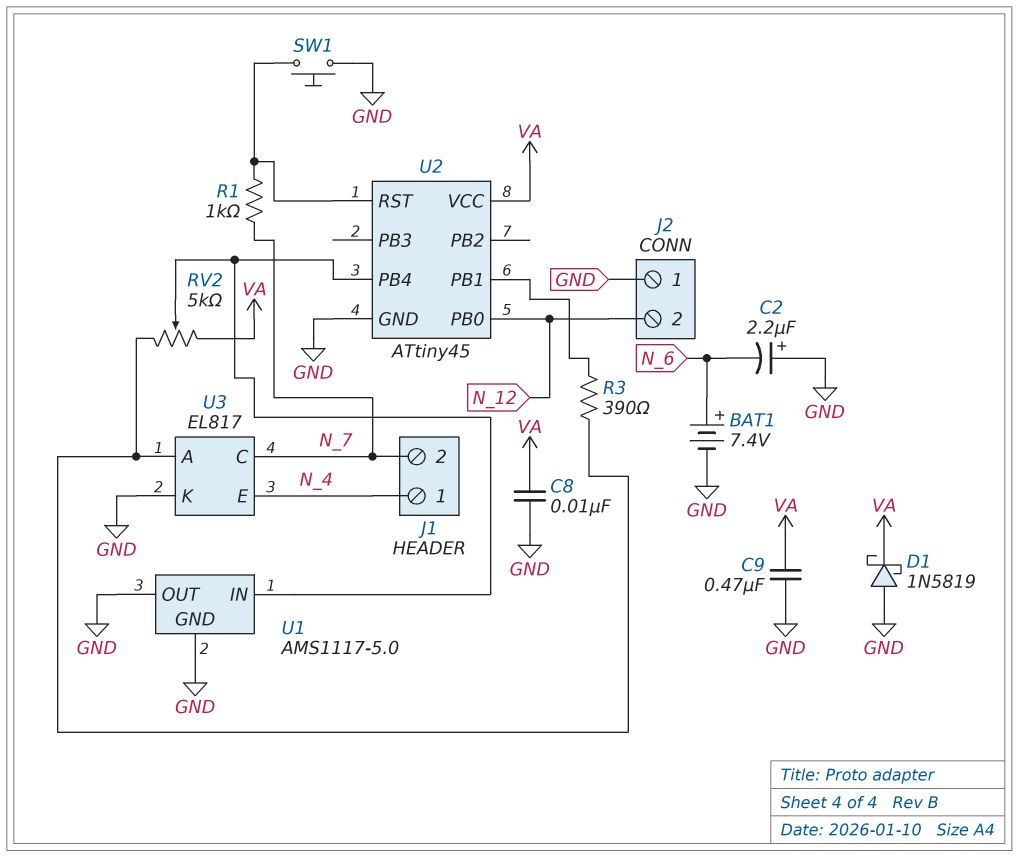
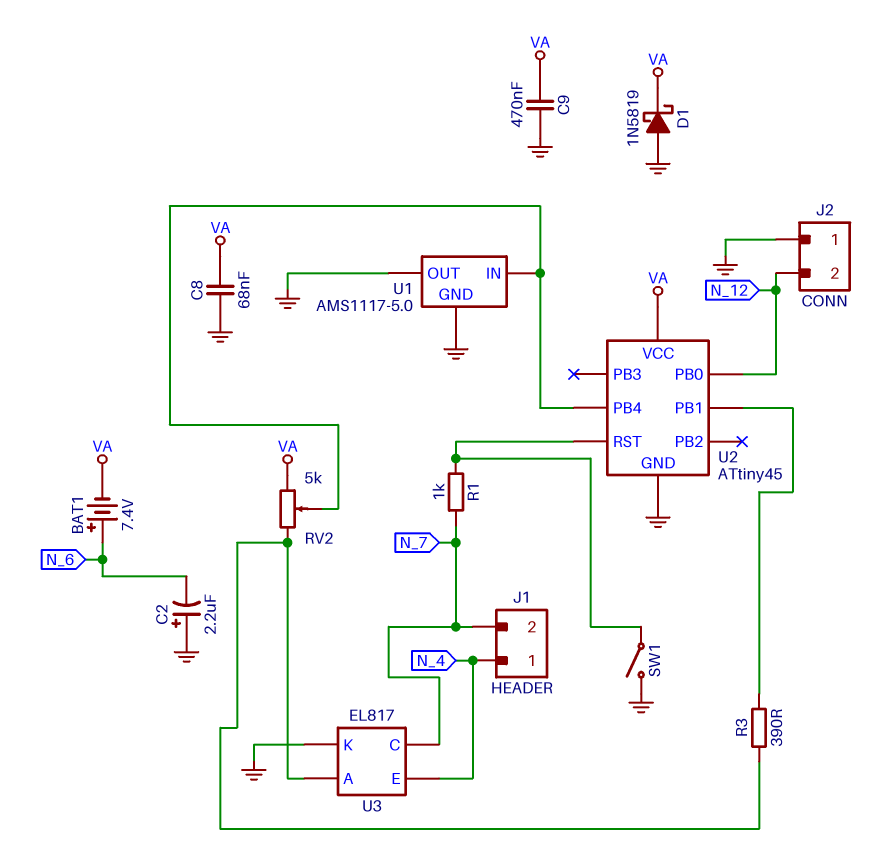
BAT1: 7.4V (plus N_6, minus GND) -> 7.4V (plus N_6, minus VA)
C8: 10nF (GND, VA) -> 68nF (GND, VA)
SW1: button (GND, U2/RST) -> switch (GND, U2/RST)

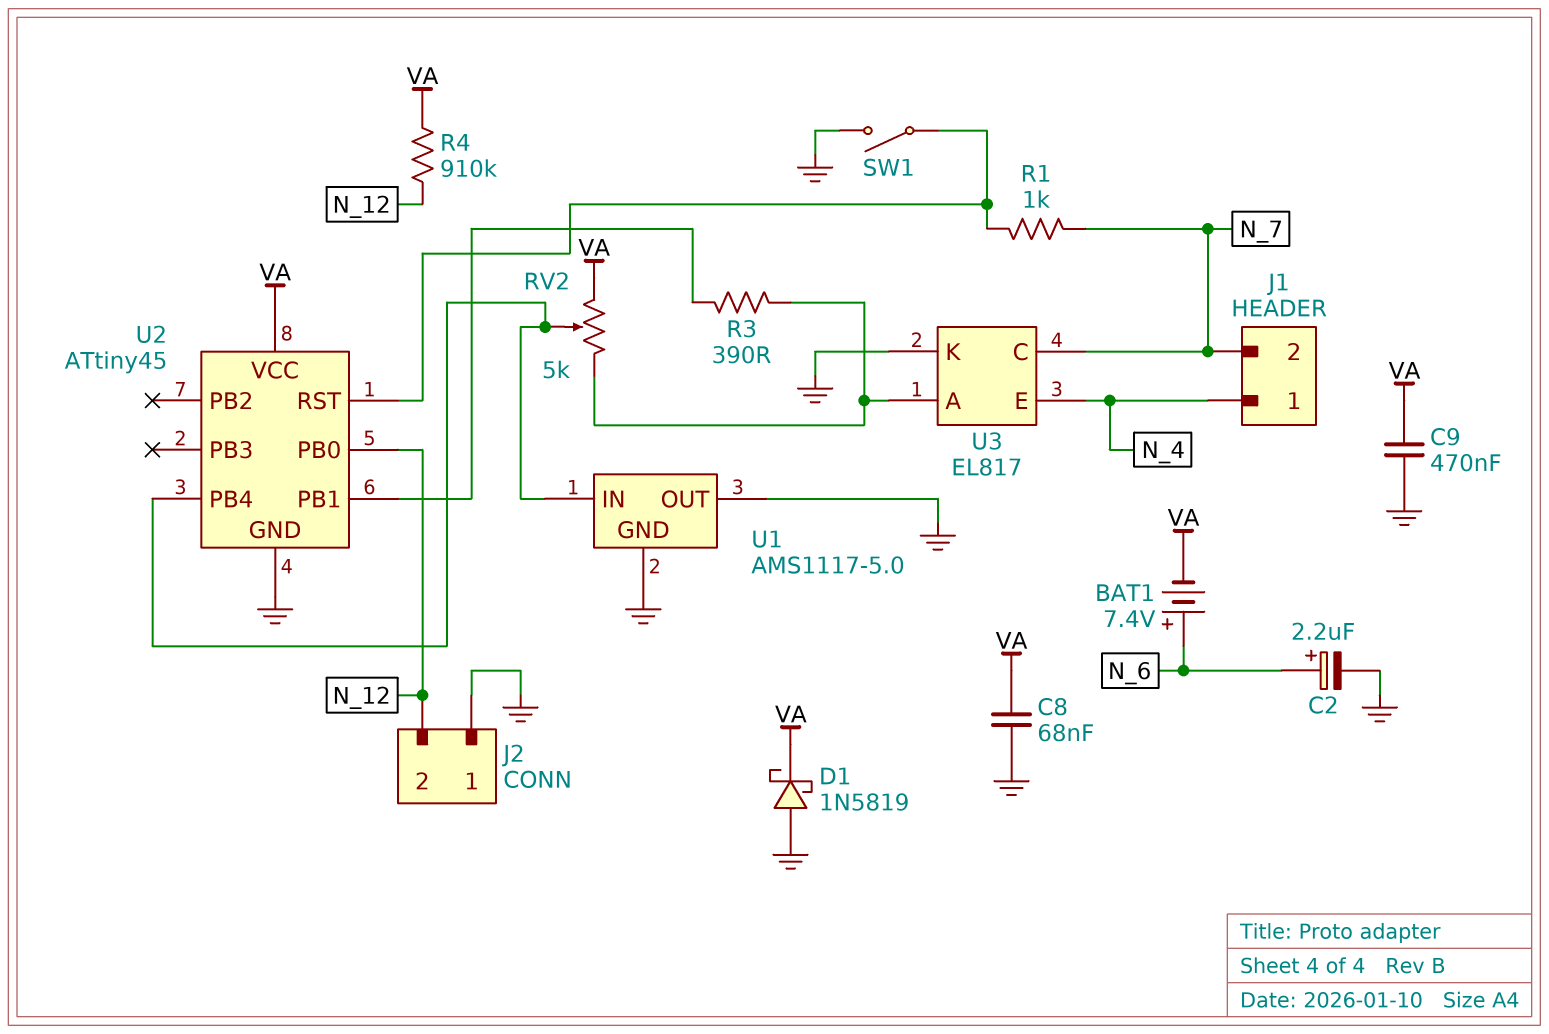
C2: 2.2uF (plus GND, minus N_6) -> 2.2uF (plus N_6, minus GND)
R4: none -> 910k (N_12, VA)

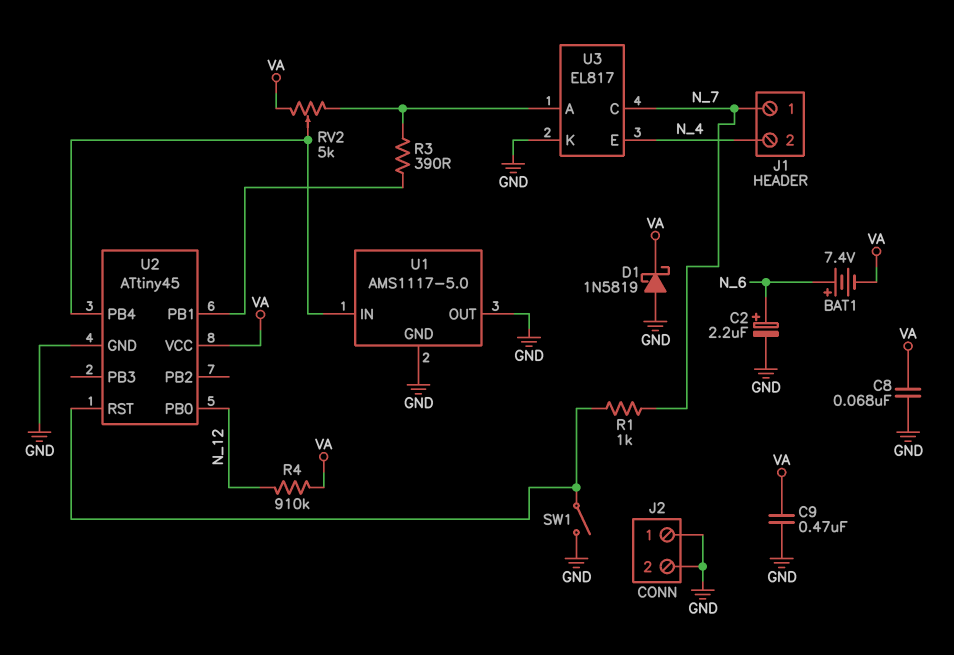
J1 pin 1: N_4 -> N_7
J1 pin 2: N_7 -> N_4
J2 pin 2: N_12 -> GND

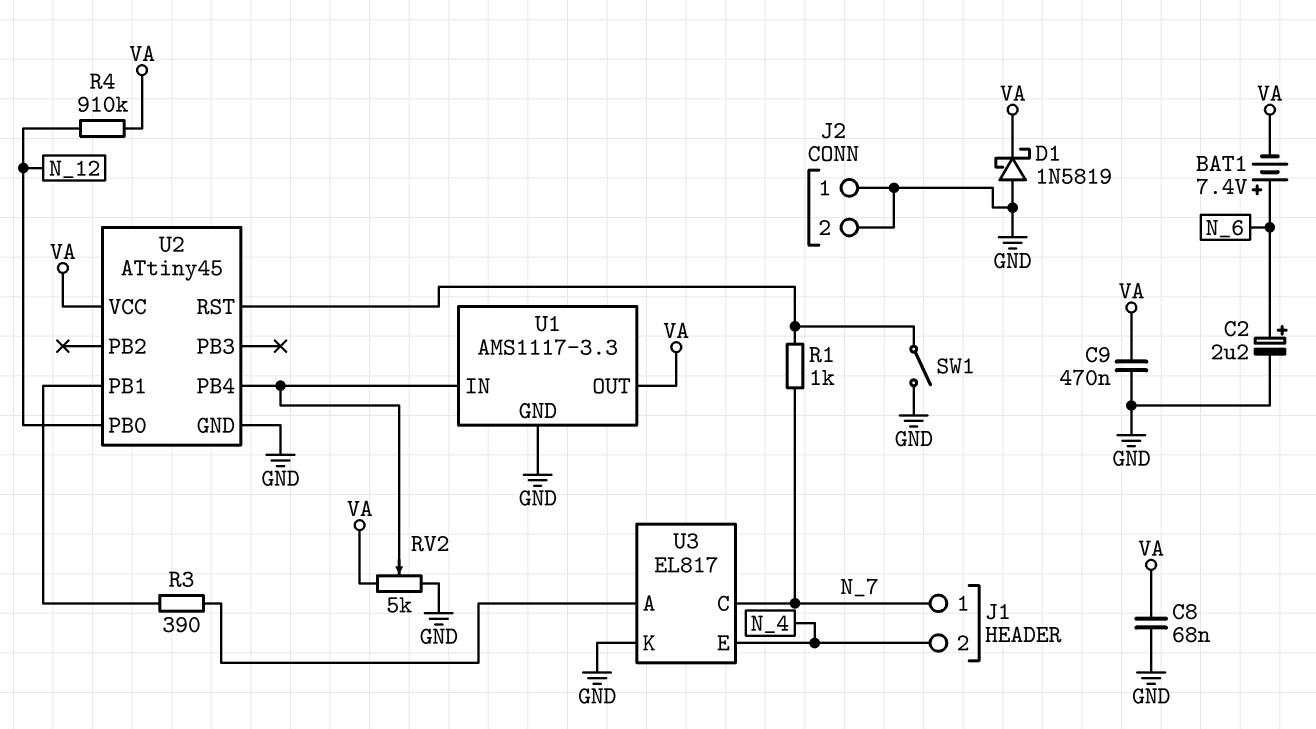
RV2: 5k (U3/A, VA, wiper U1/IN) -> 5k (GND, VA, wiper U1/IN)
U1: AMS1117-5.0 -> AMS1117-3.3
U1 pin OUT: GND -> VA

